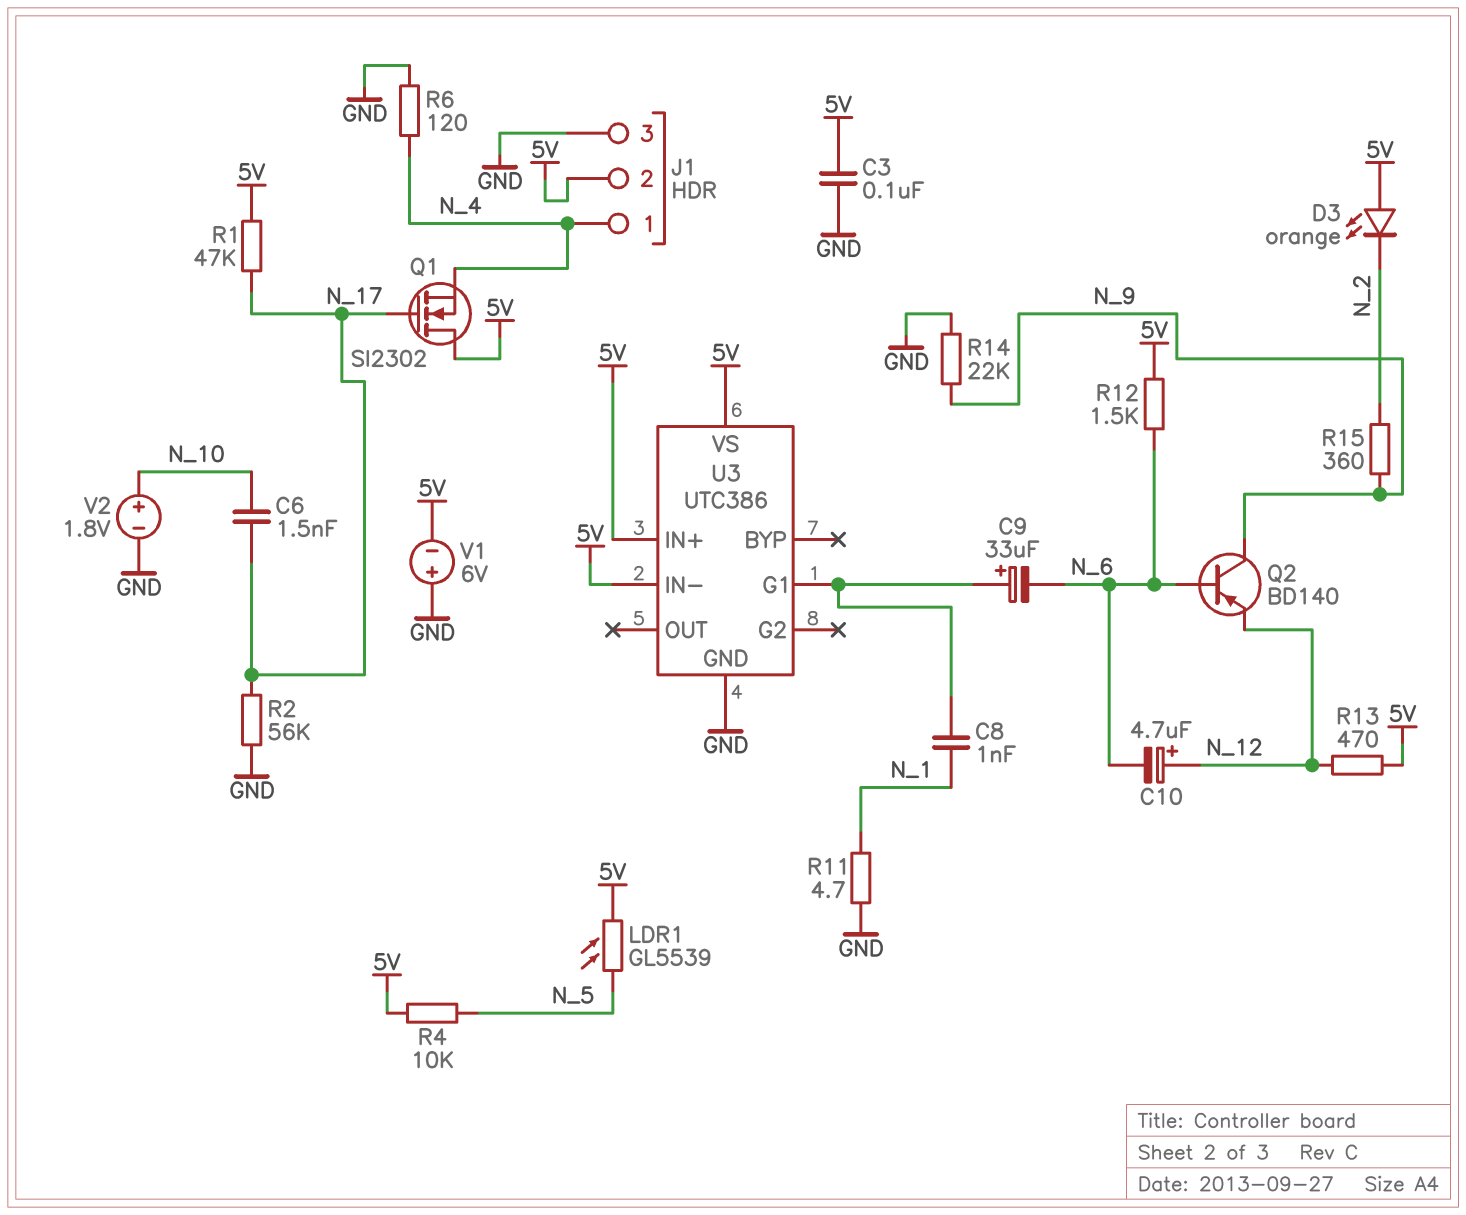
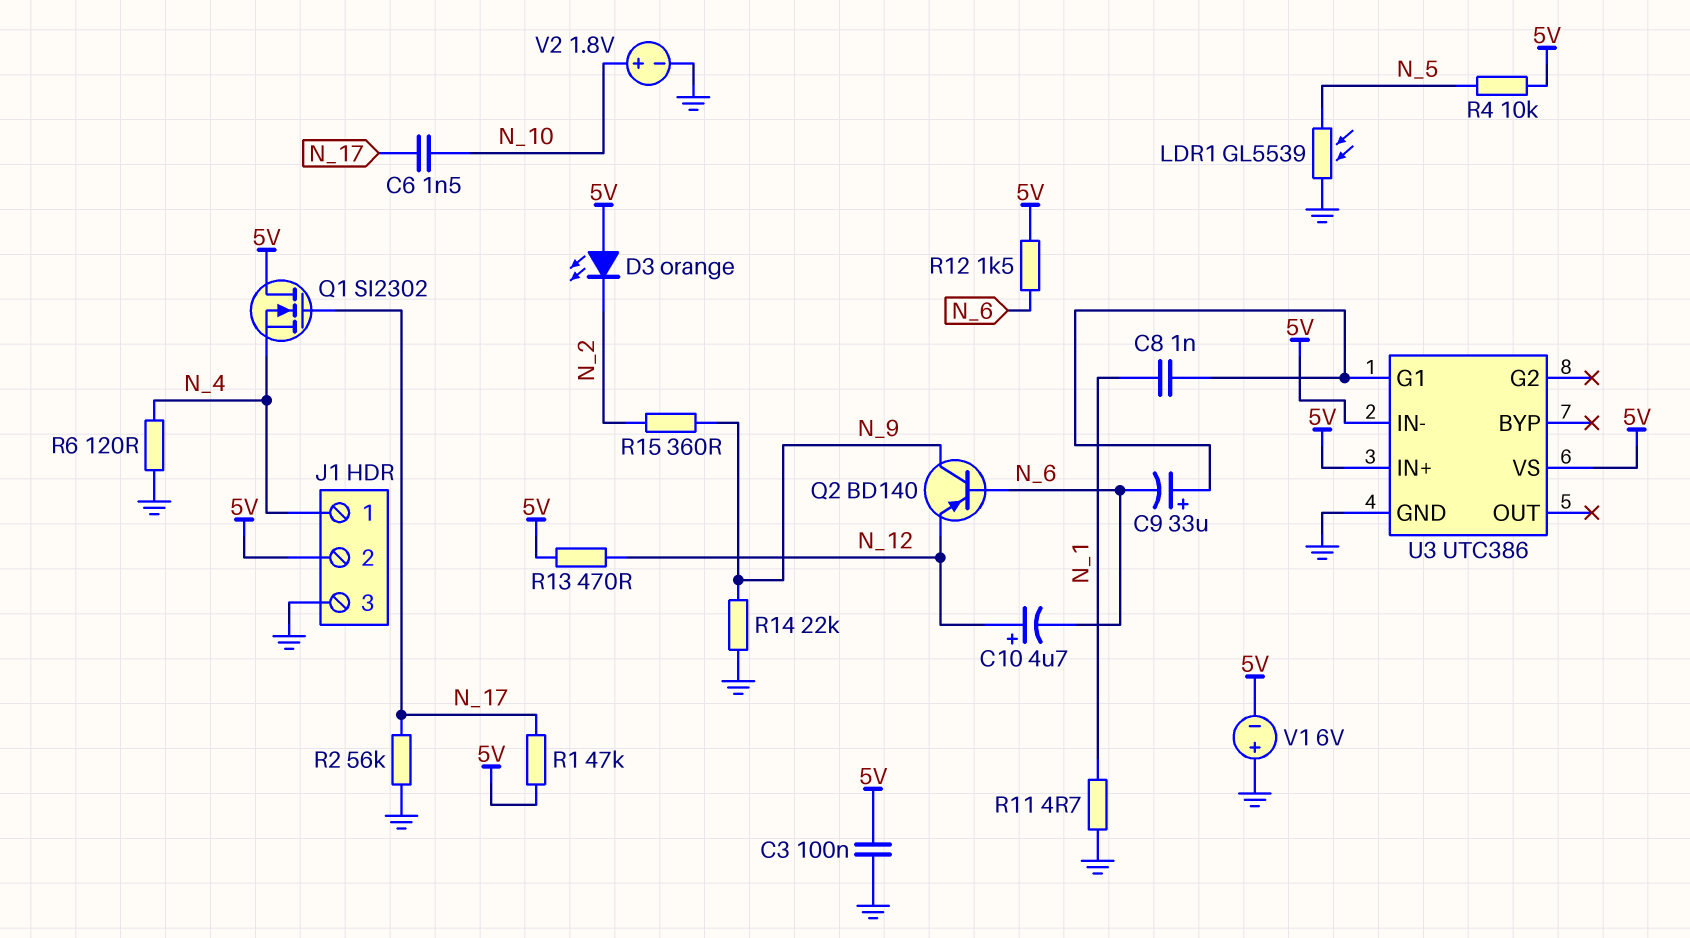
LDR1: GL5539 (5V, N_5) -> GL5539 (GND, N_5)

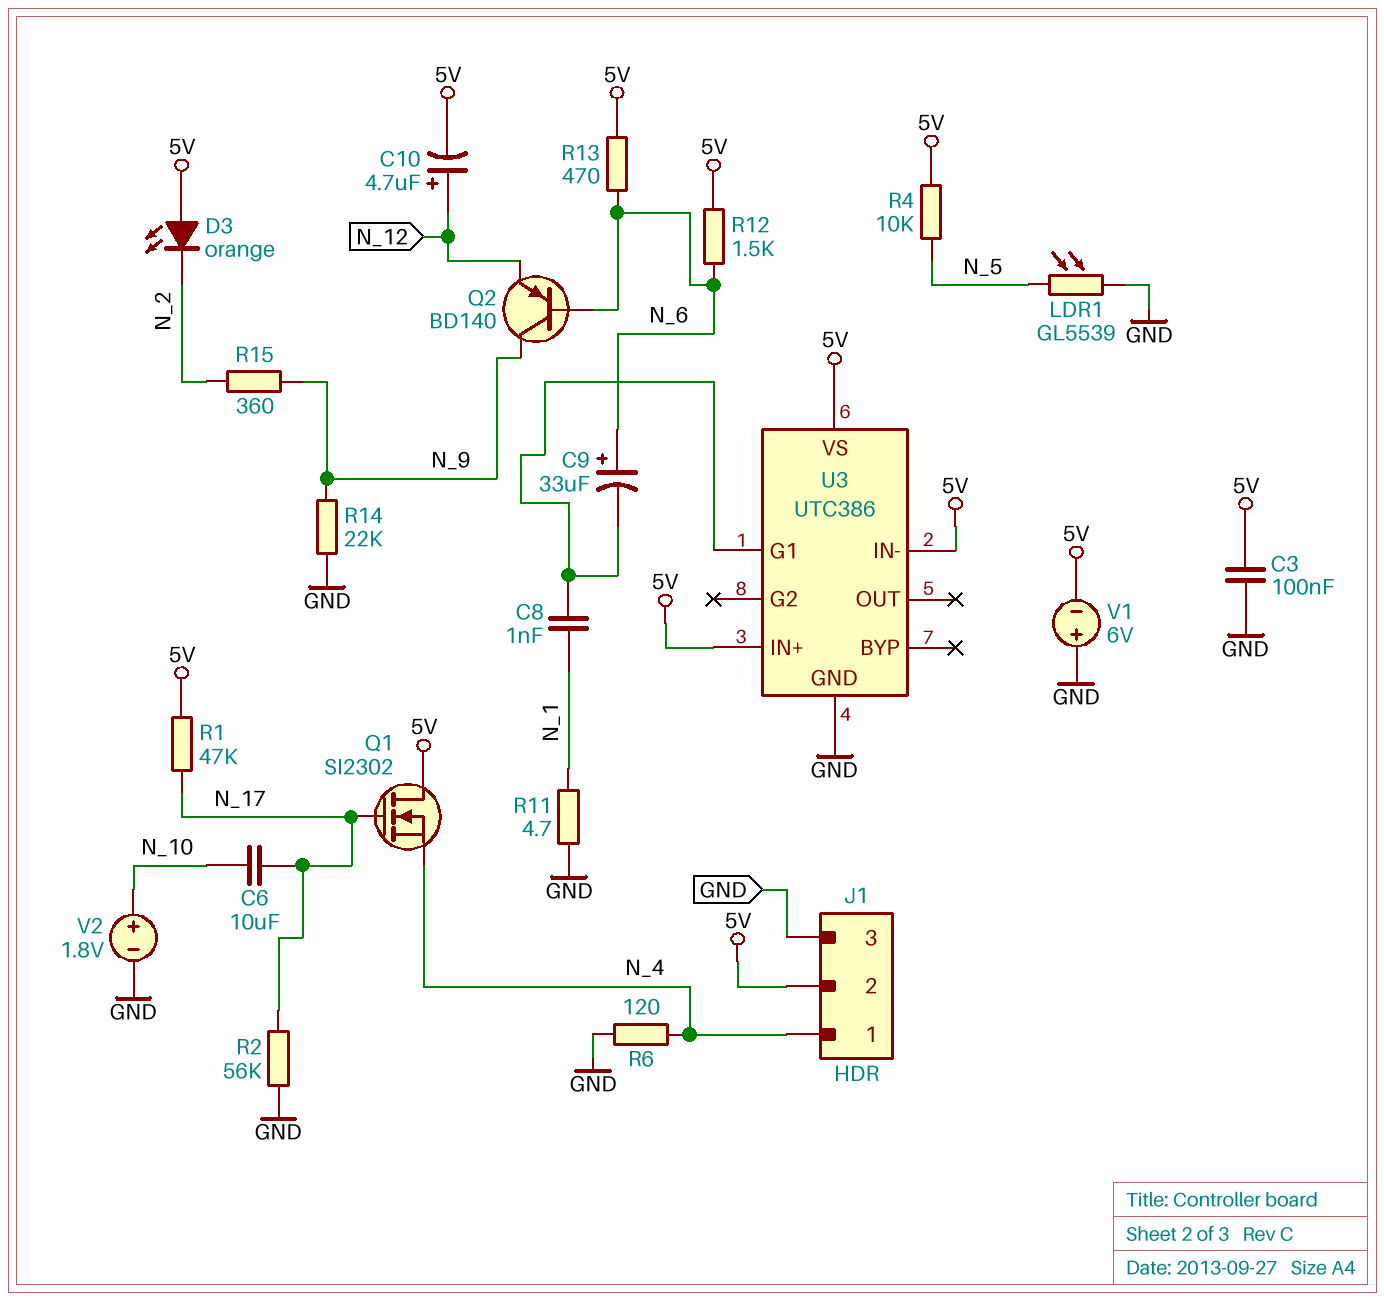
C6: 1.5nF (N_10, N_17) -> 10uF (N_10, N_17)
C9: 33uF (plus U3/G1, minus N_6) -> 33uF (plus N_6, minus U3/G1)
C10: 4.7uF (plus N_12, minus N_6) -> 4.7uF (plus N_12, minus 5V)
R13: 470 (5V, N_12) -> 470 (5V, N_6)

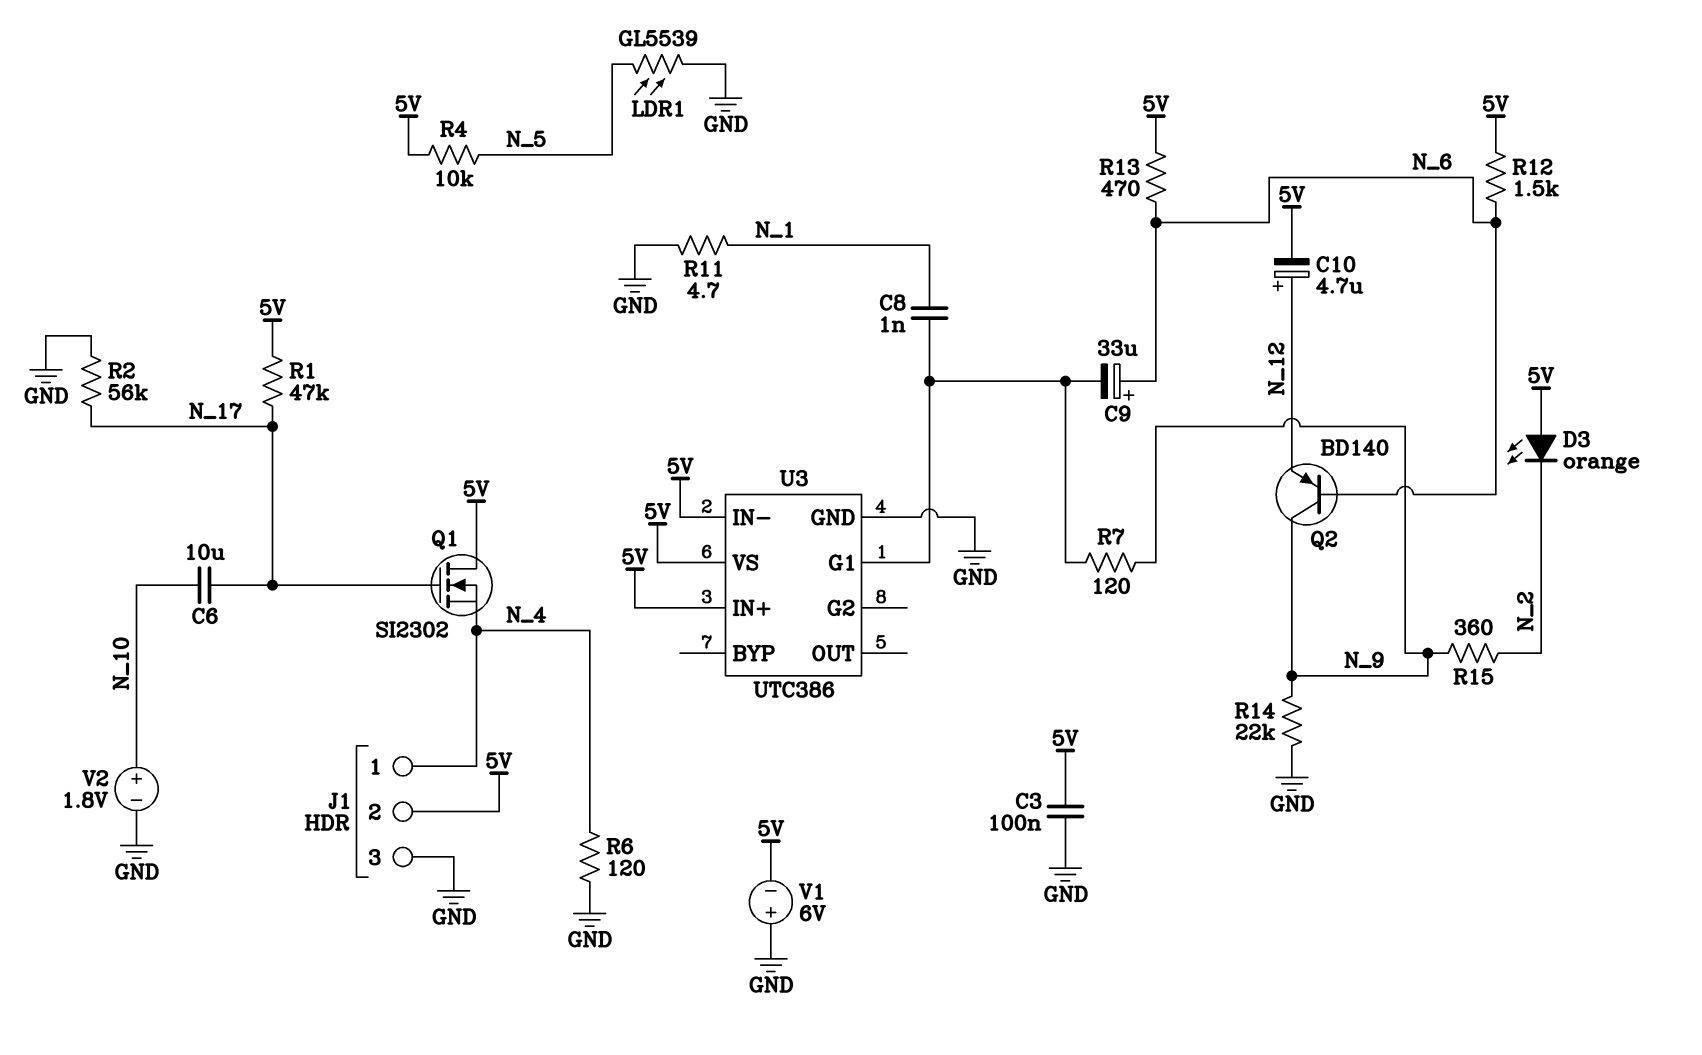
R7: none -> 120 (N_9, U3/G1)

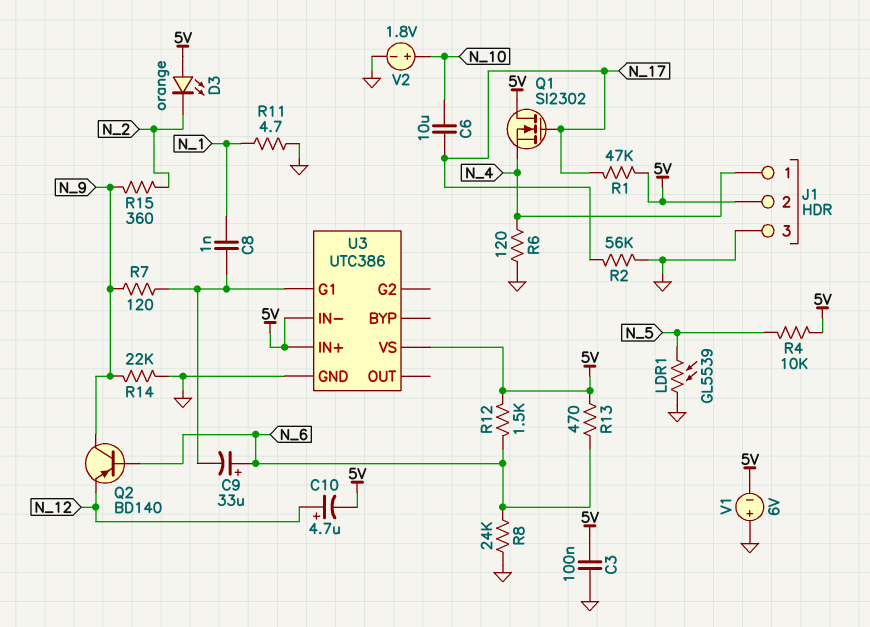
R8: none -> 24k (GND, N_6)

